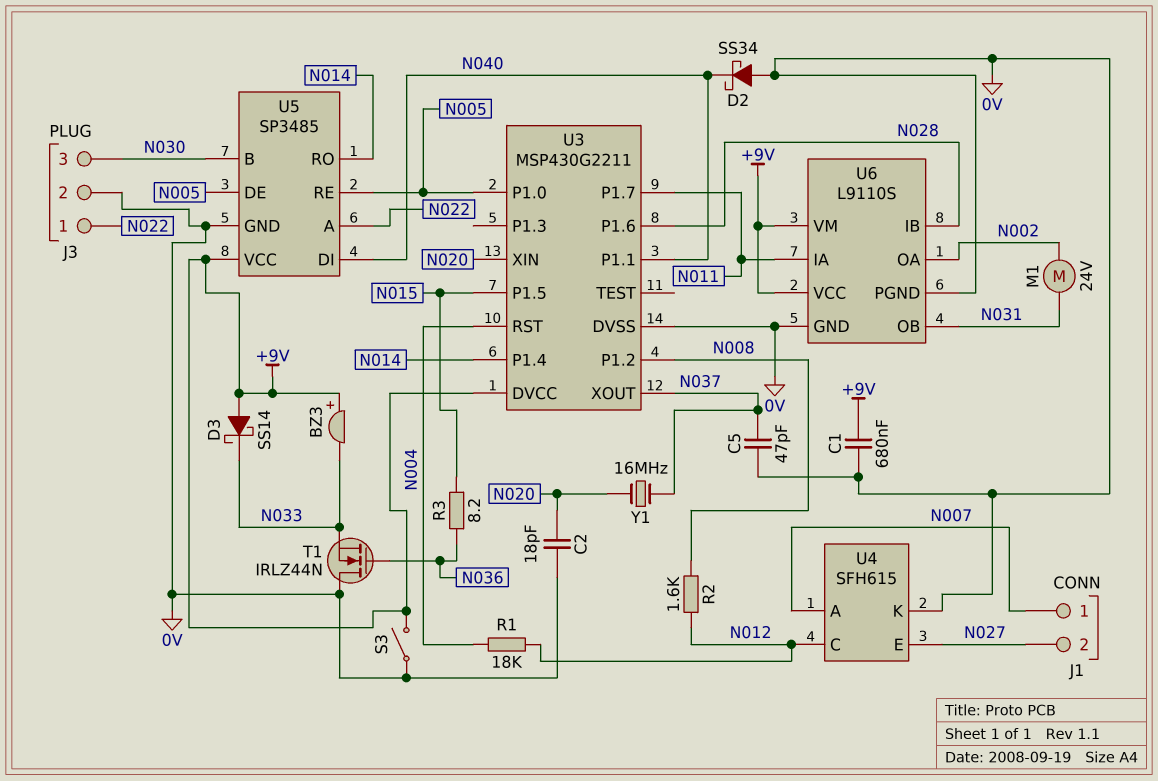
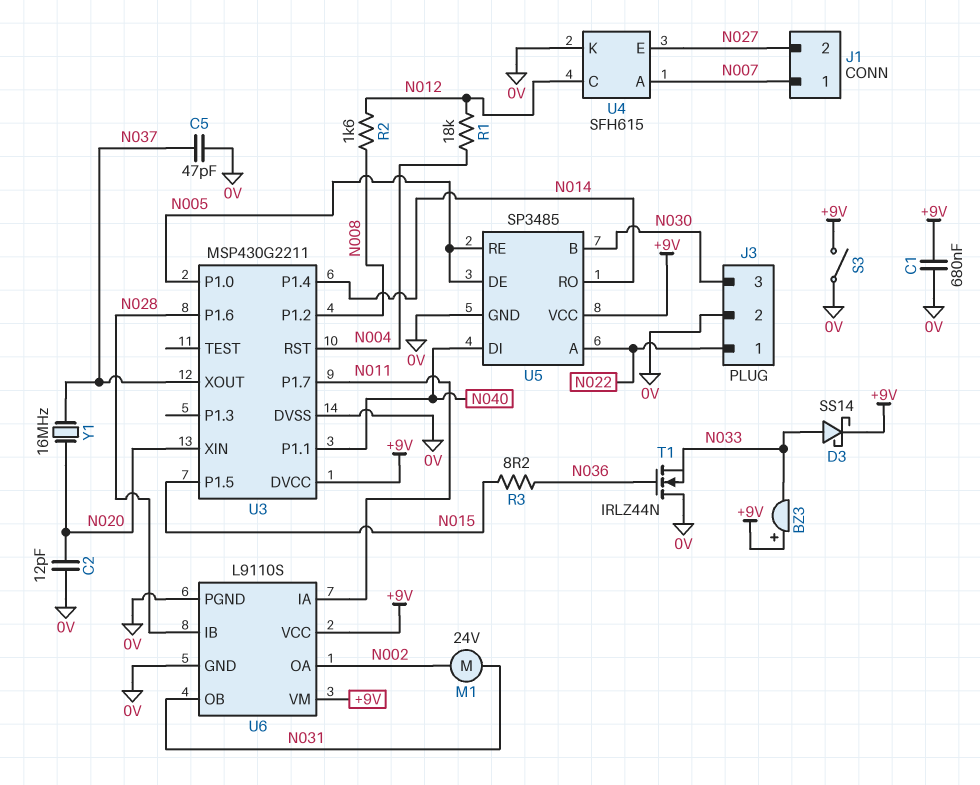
C2: 18pF (0V, N020) -> 12pF (0V, N020)
D2: schottky SS34 (A 0V, K N040) -> none
D3: schottky SS14 (A +9V, K N033) -> schottky SS14 (A N033, K +9V)

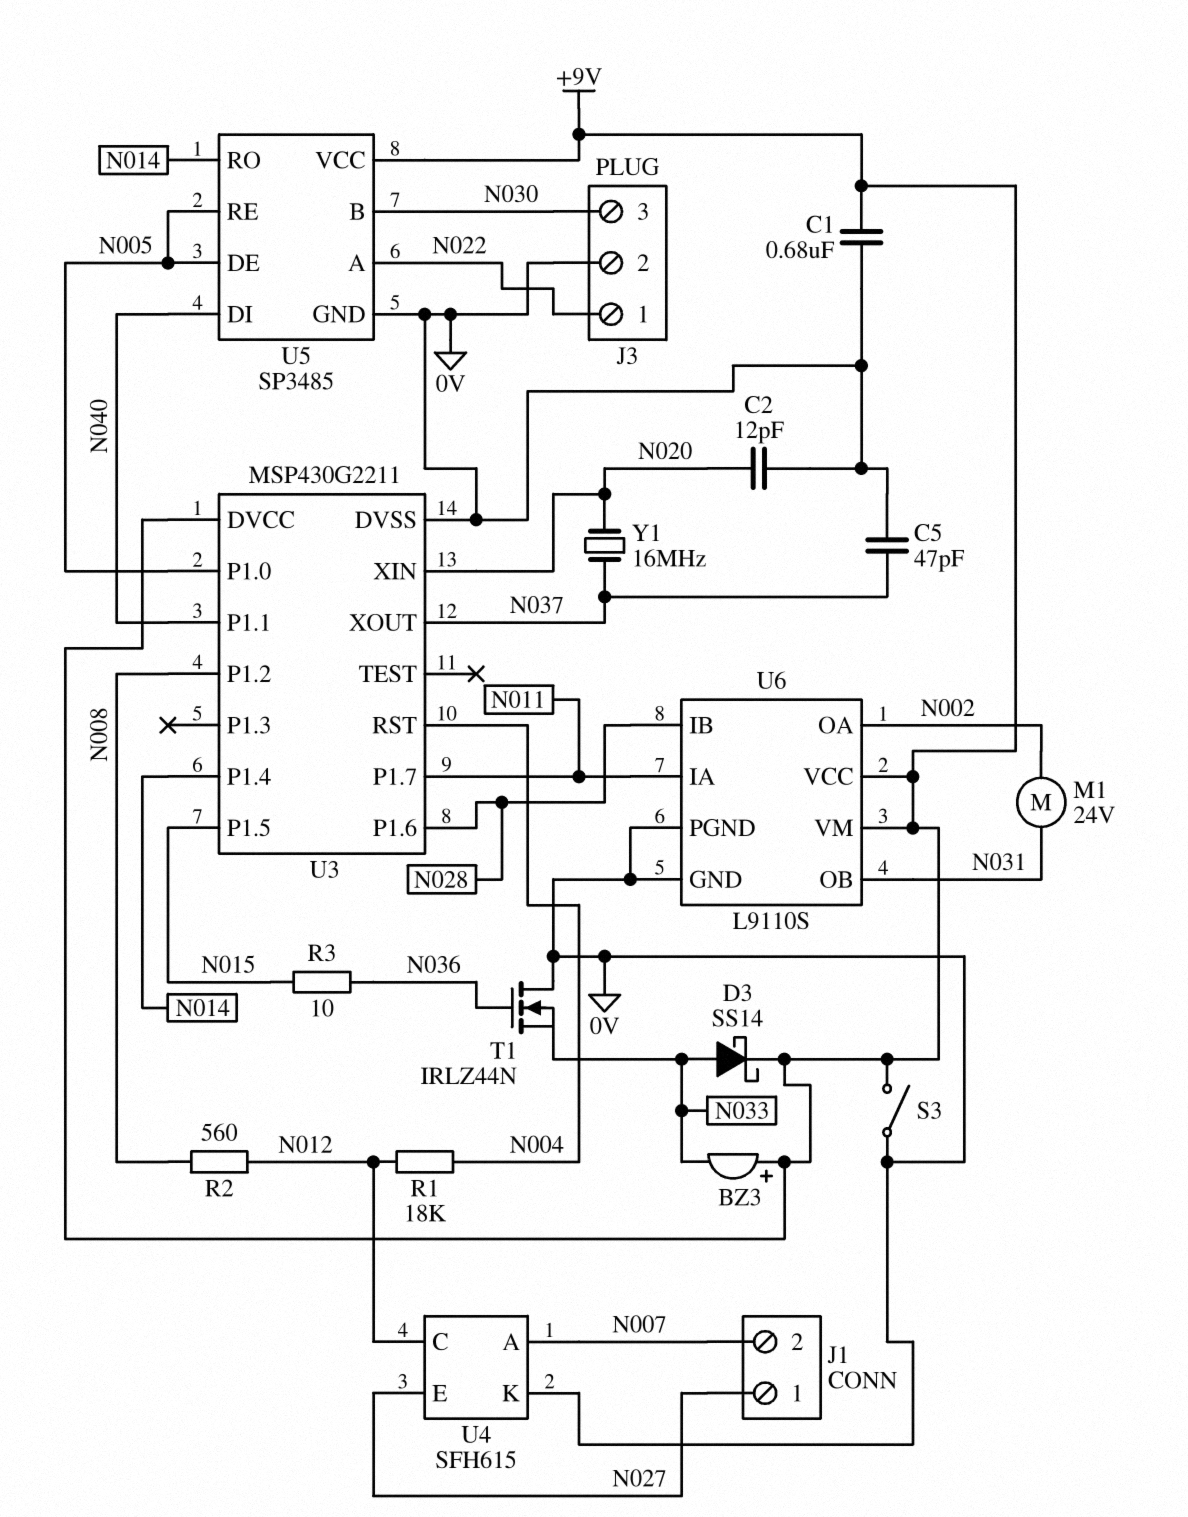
J1 pin 1: N007 -> N027
J1 pin 2: N027 -> N007
R2: 1.6k (N008, N012) -> 560 (N008, N012)
R3: 8.2 (N015, N036) -> 10 (N015, N036)

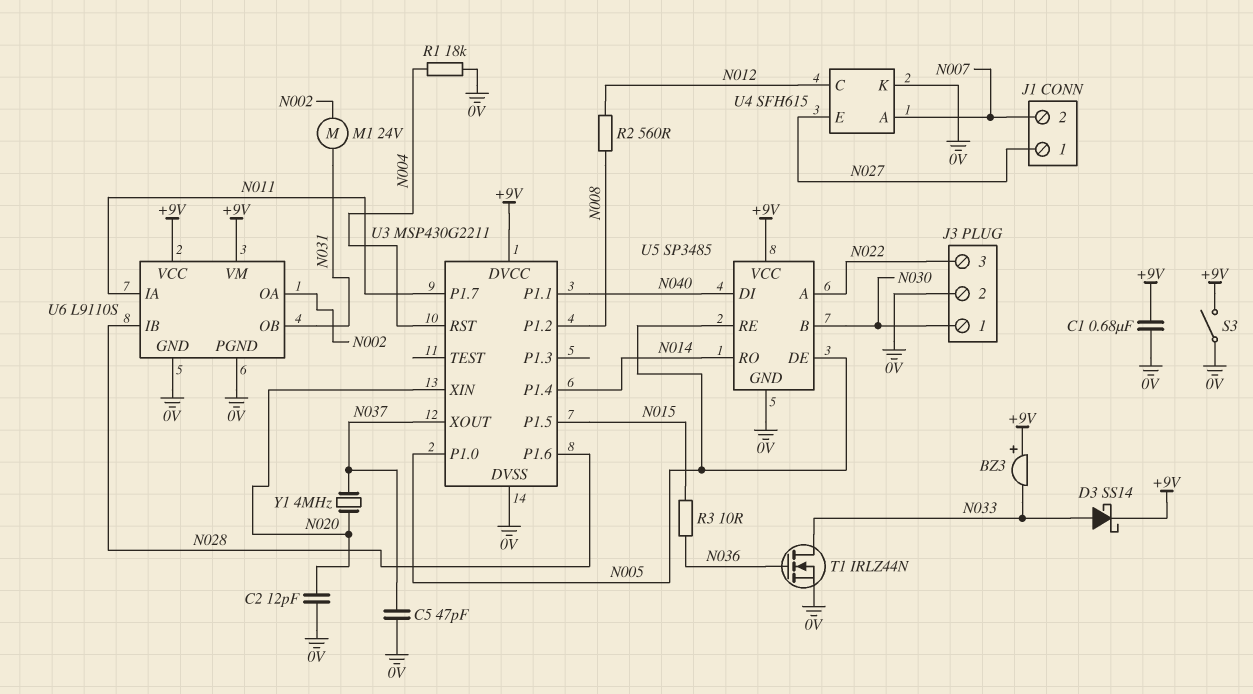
J3 pin 1: N022 -> N030
J3 pin 3: N030 -> N022
R1: 18k (N004, N012) -> 18k (0V, N004)
T1: NMOS IRLZ44N (G N036, D 0V, S N033) -> NMOS IRLZ44N (G N036, D N033, S 0V)
Y1: 16MHz (N020, N037) -> 4MHz (N020, N037)

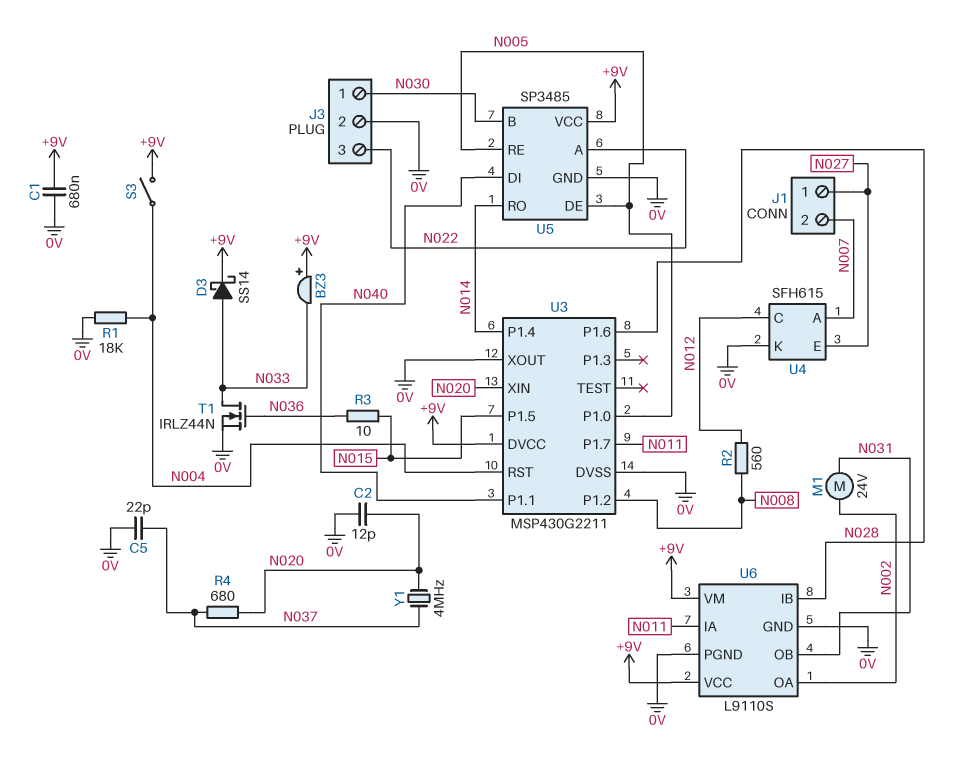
C5: 47pF (0V, N037) -> 22pF (0V, N037)
R4: none -> 680 (N020, N037)
S3: switch (+9V, 0V) -> switch (+9V, N004)
U3 pin XOUT: N037 -> 0V

